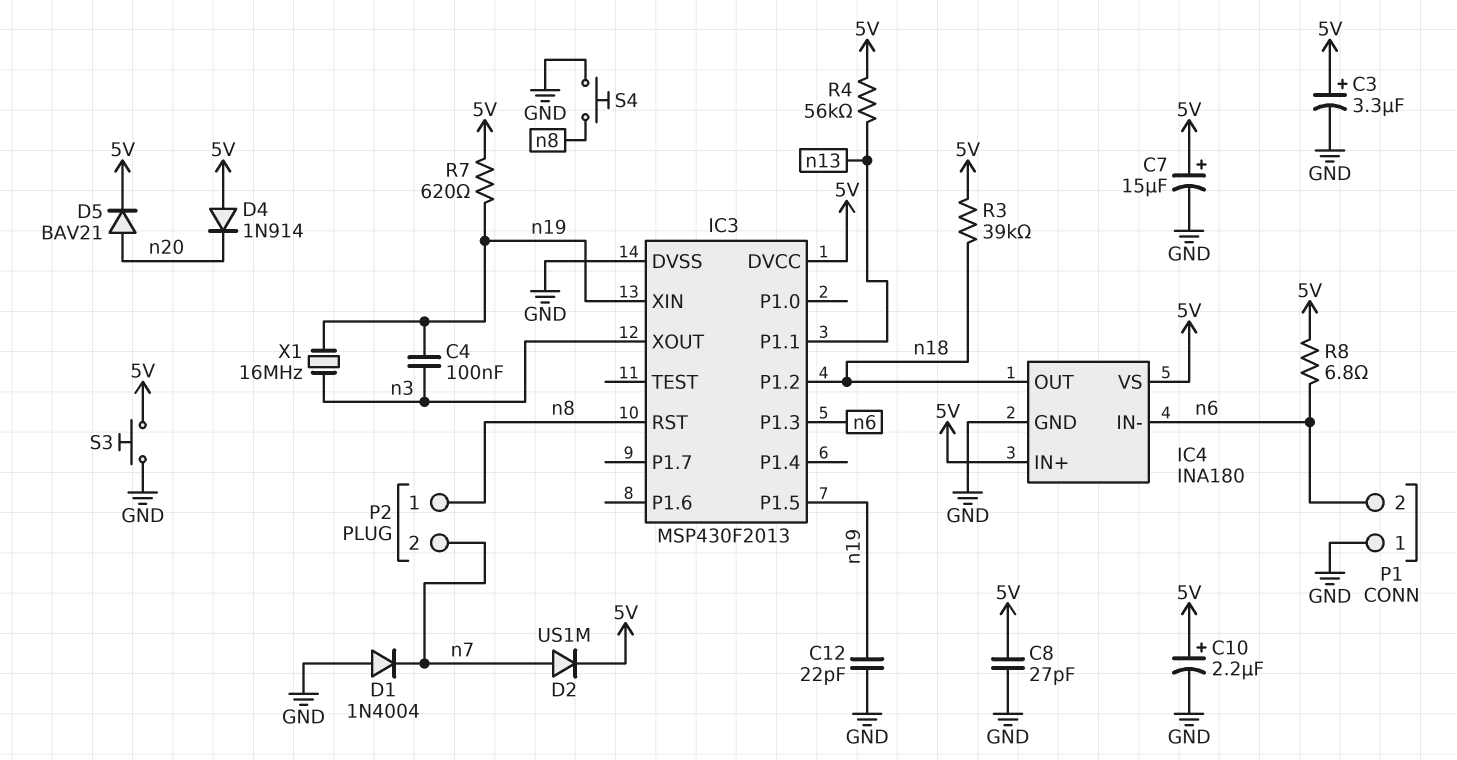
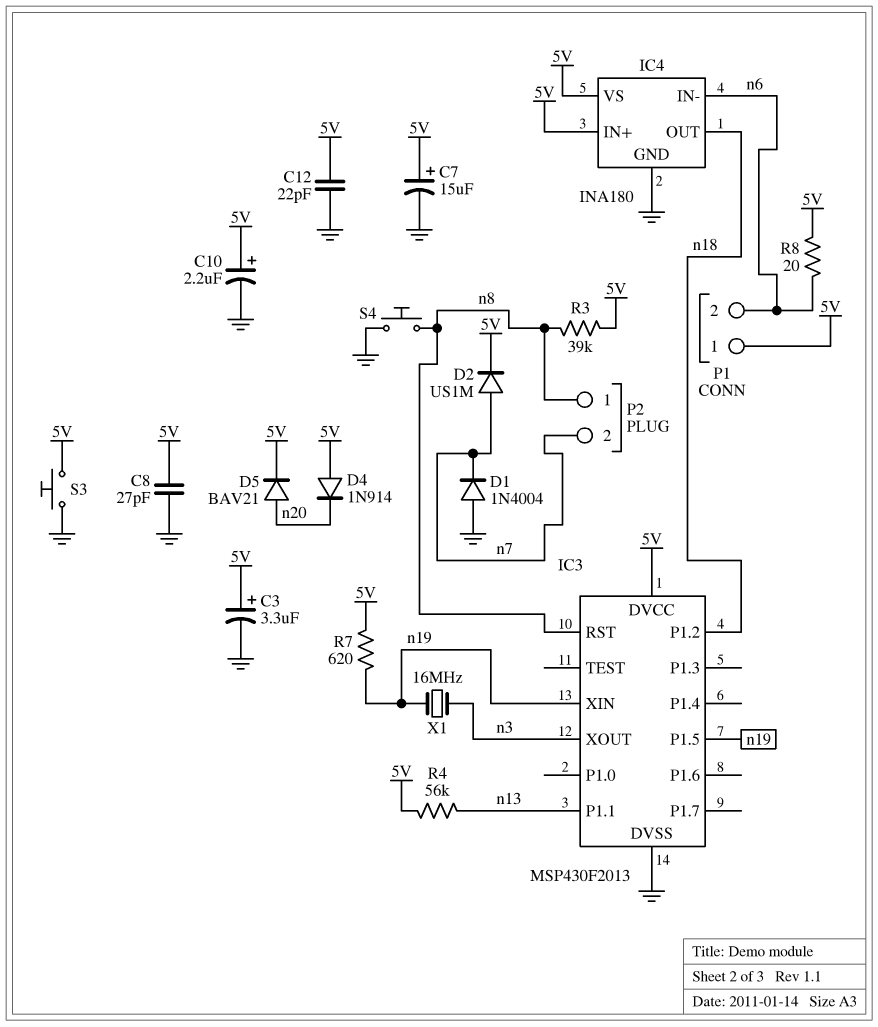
C4: 100nF (n3, n19) -> none
C12: 22pF (GND, n19) -> 22pF (5V, GND)
IC3 pin P1.3: n6 -> none
P1 pin 1: GND -> 5V
R3: 39k (5V, n18) -> 39k (5V, n8)
R8: 6.8 (5V, n6) -> 20 (5V, n6)

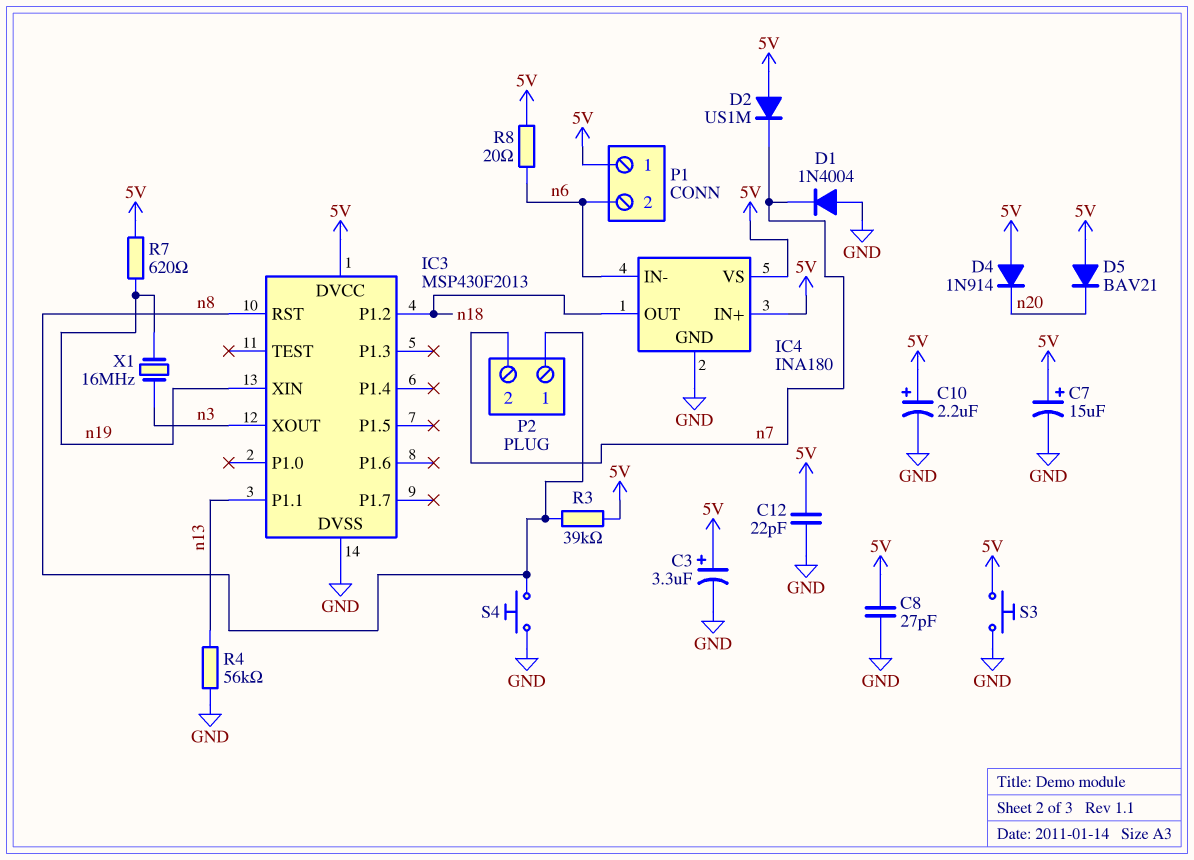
D2: diode US1M (A n7, K 5V) -> diode US1M (A 5V, K n7)
D5: diode BAV21 (A n20, K 5V) -> diode BAV21 (A 5V, K n20)
IC3 pin P1.5: n19 -> none
R4: 56k (5V, n13) -> 56k (GND, n13)

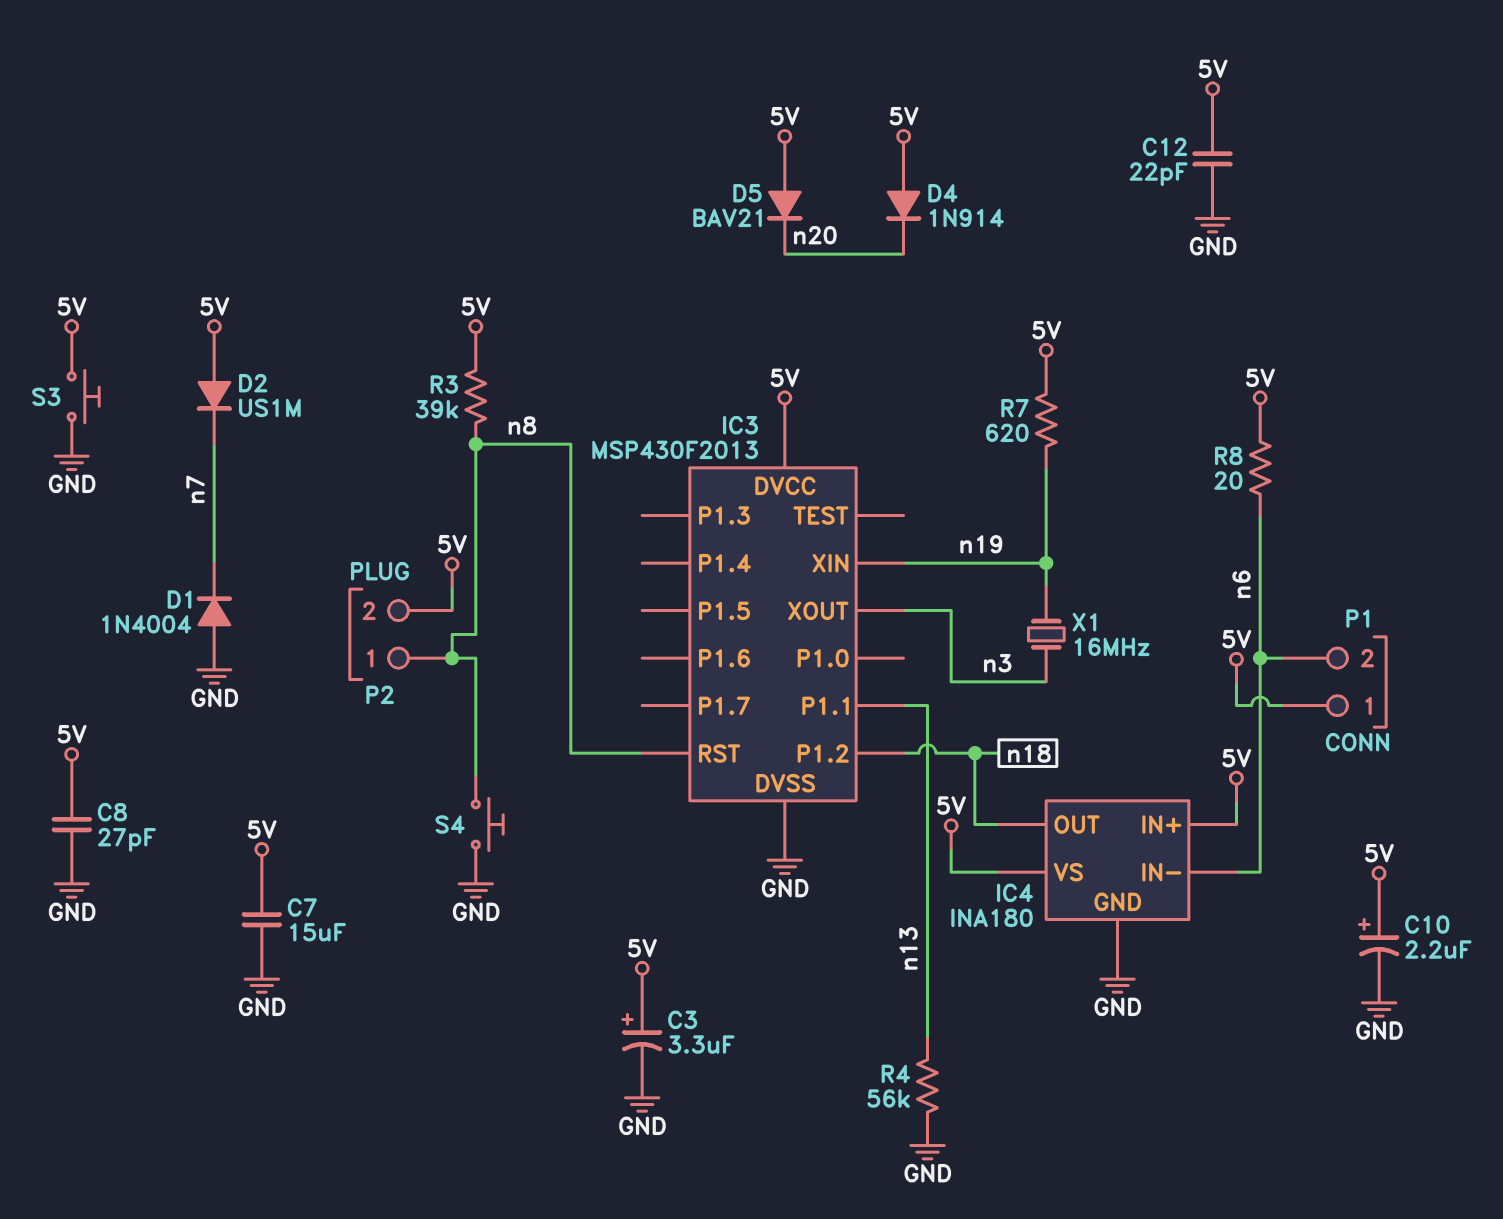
C7: 15uF (plus 5V, minus GND) -> 15uF (5V, GND)
P2 pin 2: n7 -> 5V

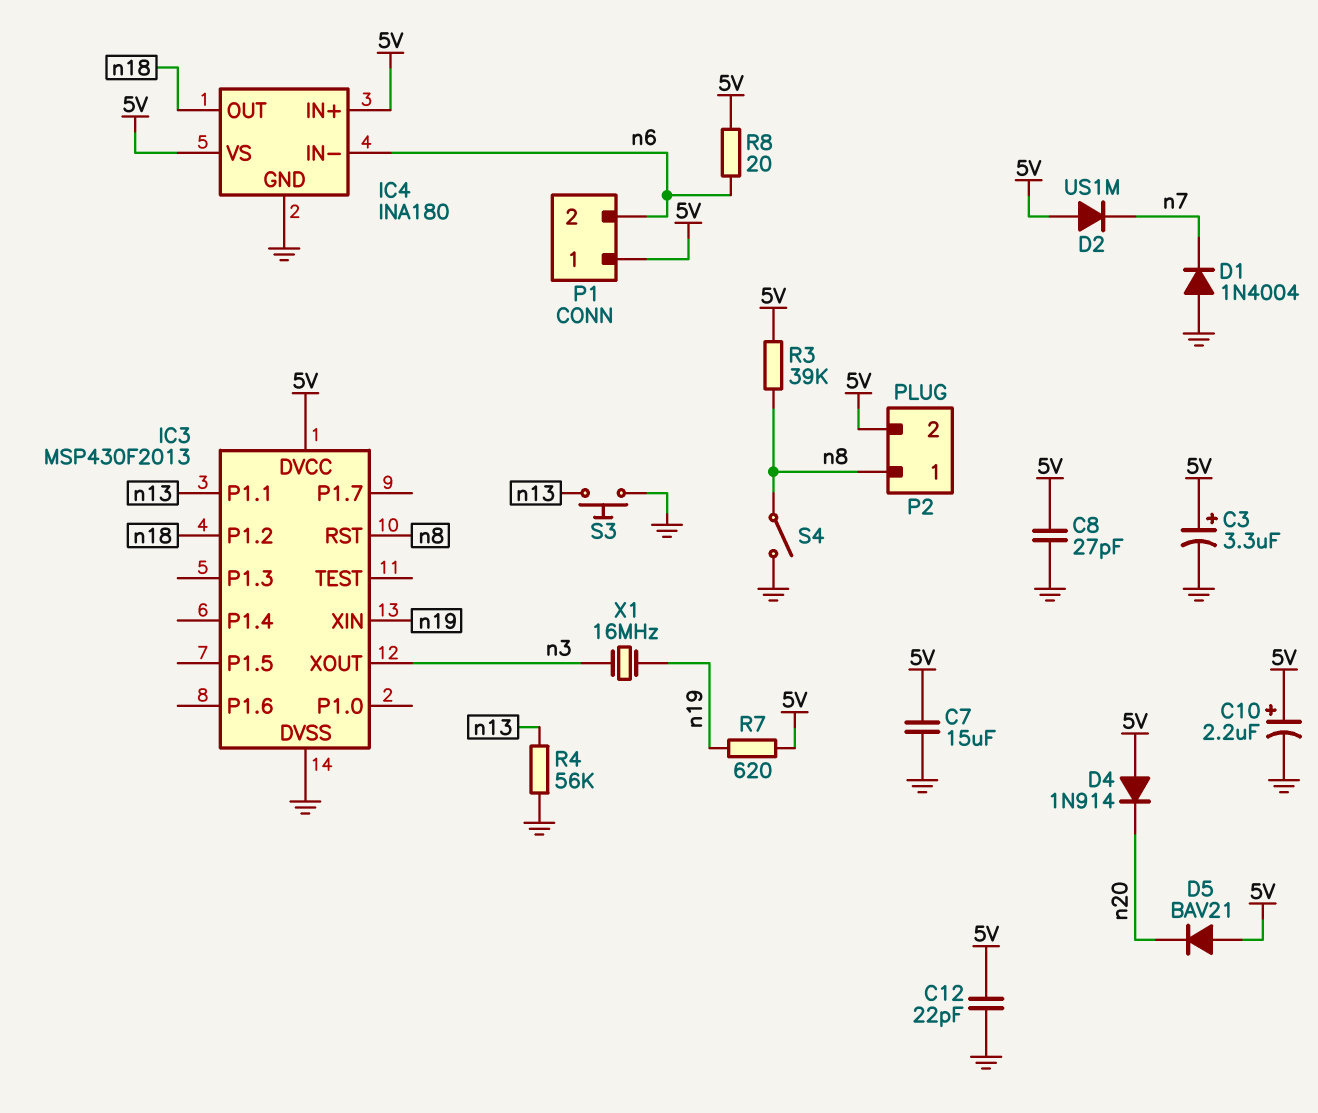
S3: button (5V, GND) -> button (GND, n13)
S4: button (GND, n8) -> switch (GND, n8)

